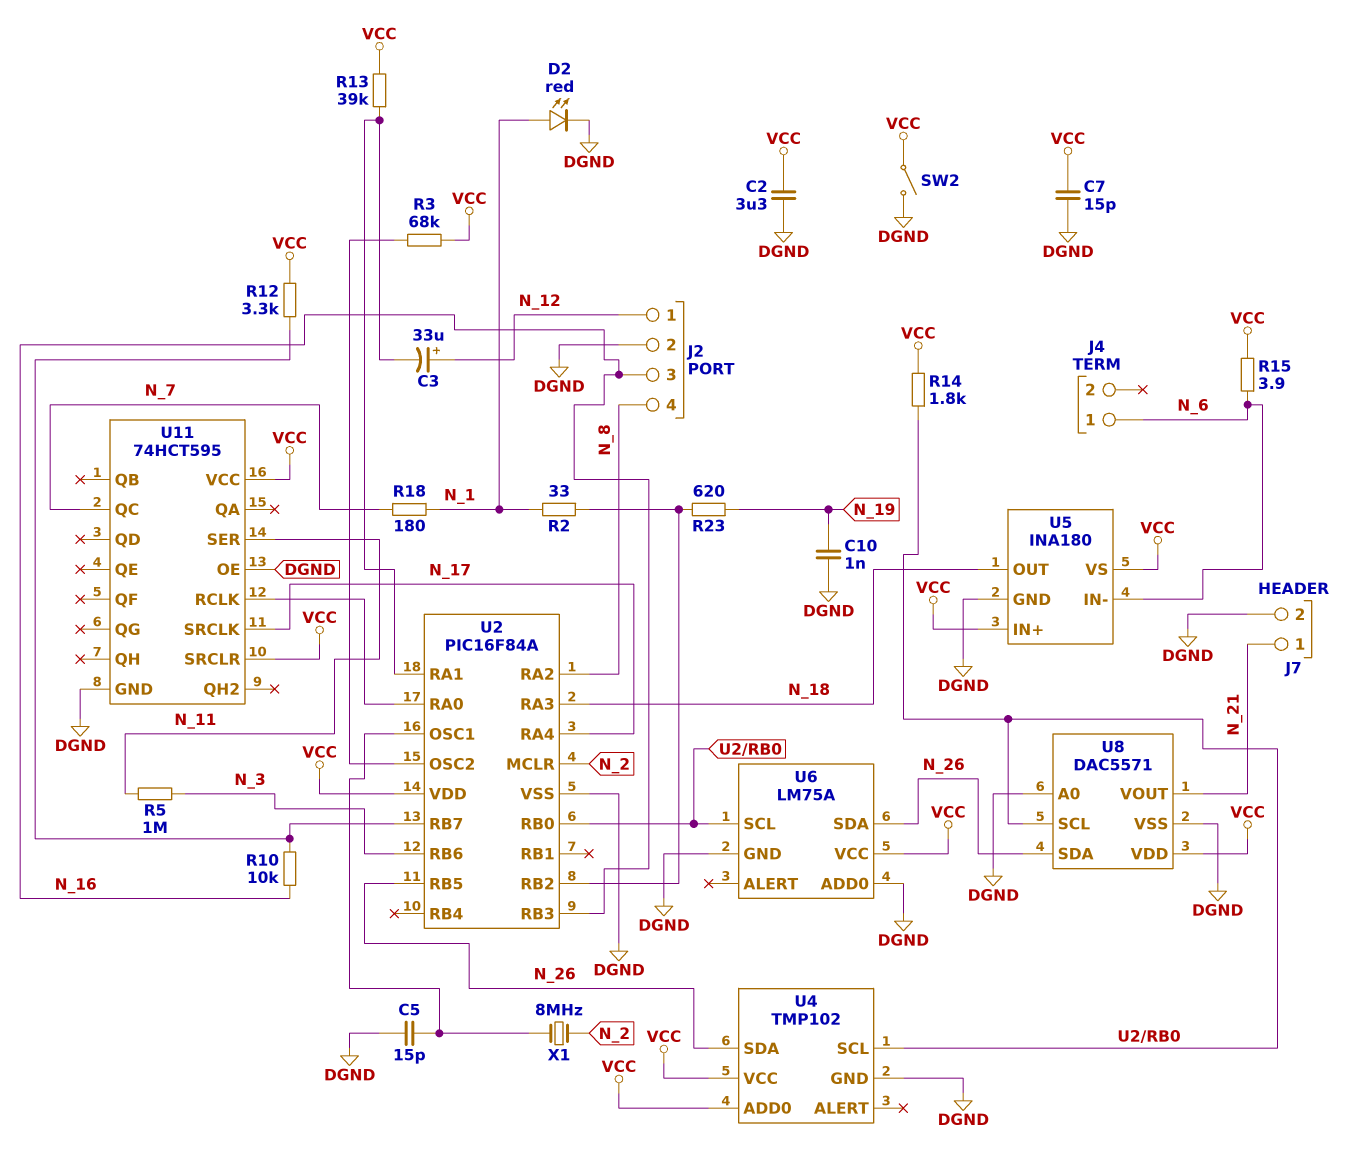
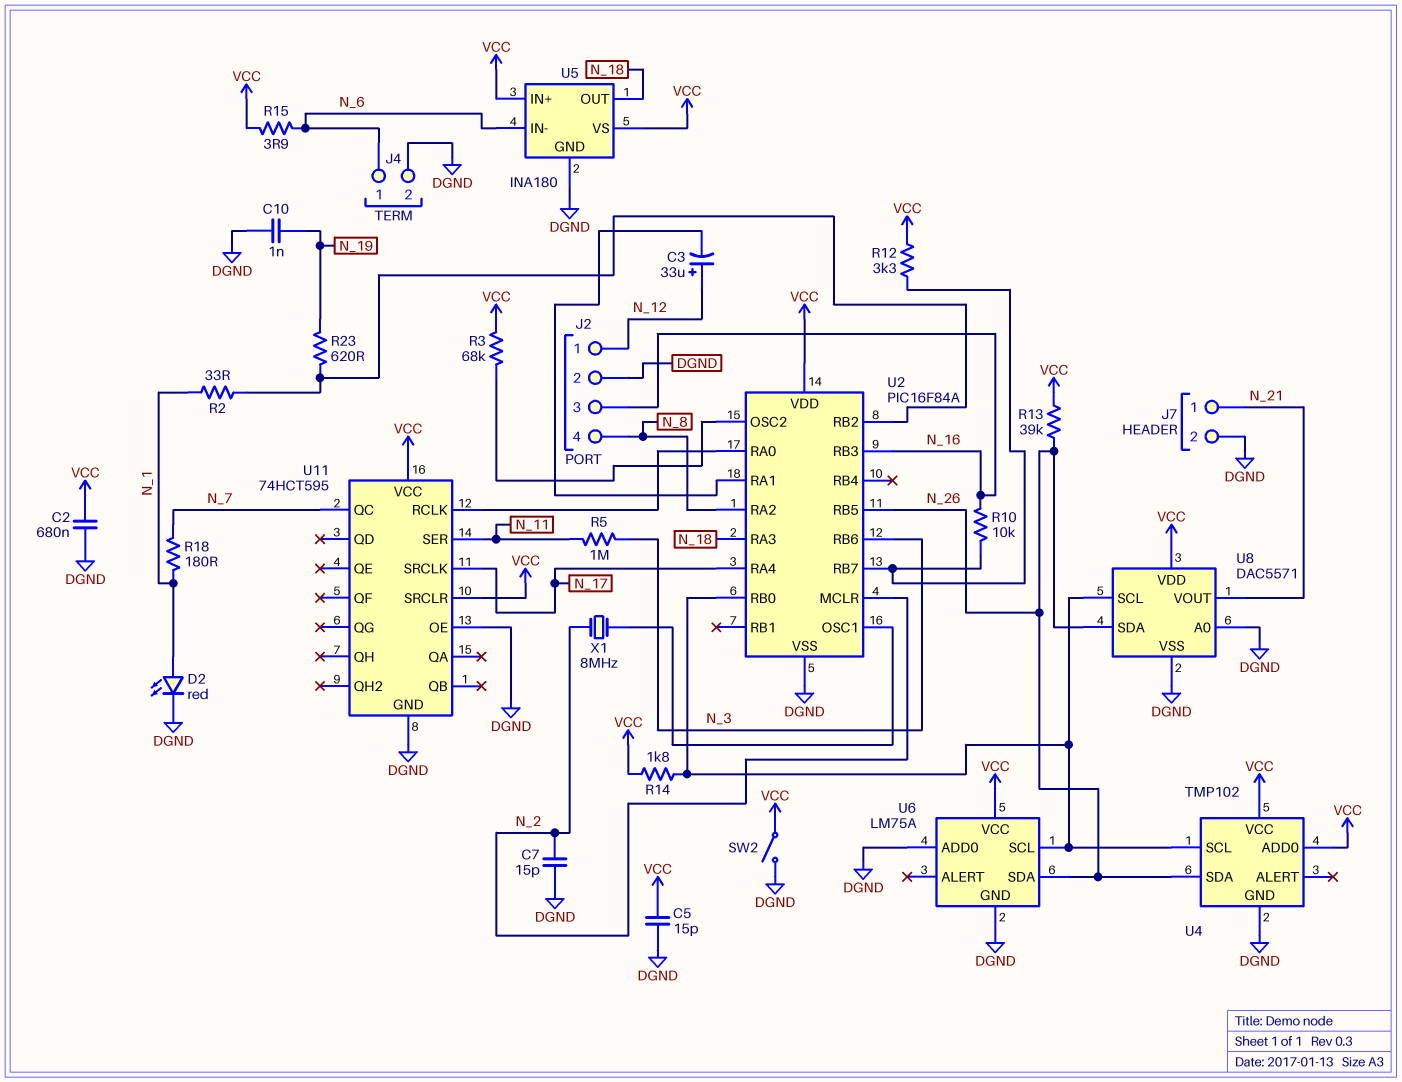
C2: 3.3uF (DGND, VCC) -> 680nF (DGND, VCC)
C5: 15pF (DGND, U2/OSC1) -> 15pF (DGND, VCC)
C7: 15pF (DGND, VCC) -> 15pF (DGND, N_2)
J4 pin 2: none -> DGND
R13: 39k (U2/RA1, VCC) -> 39k (N_26, VCC)

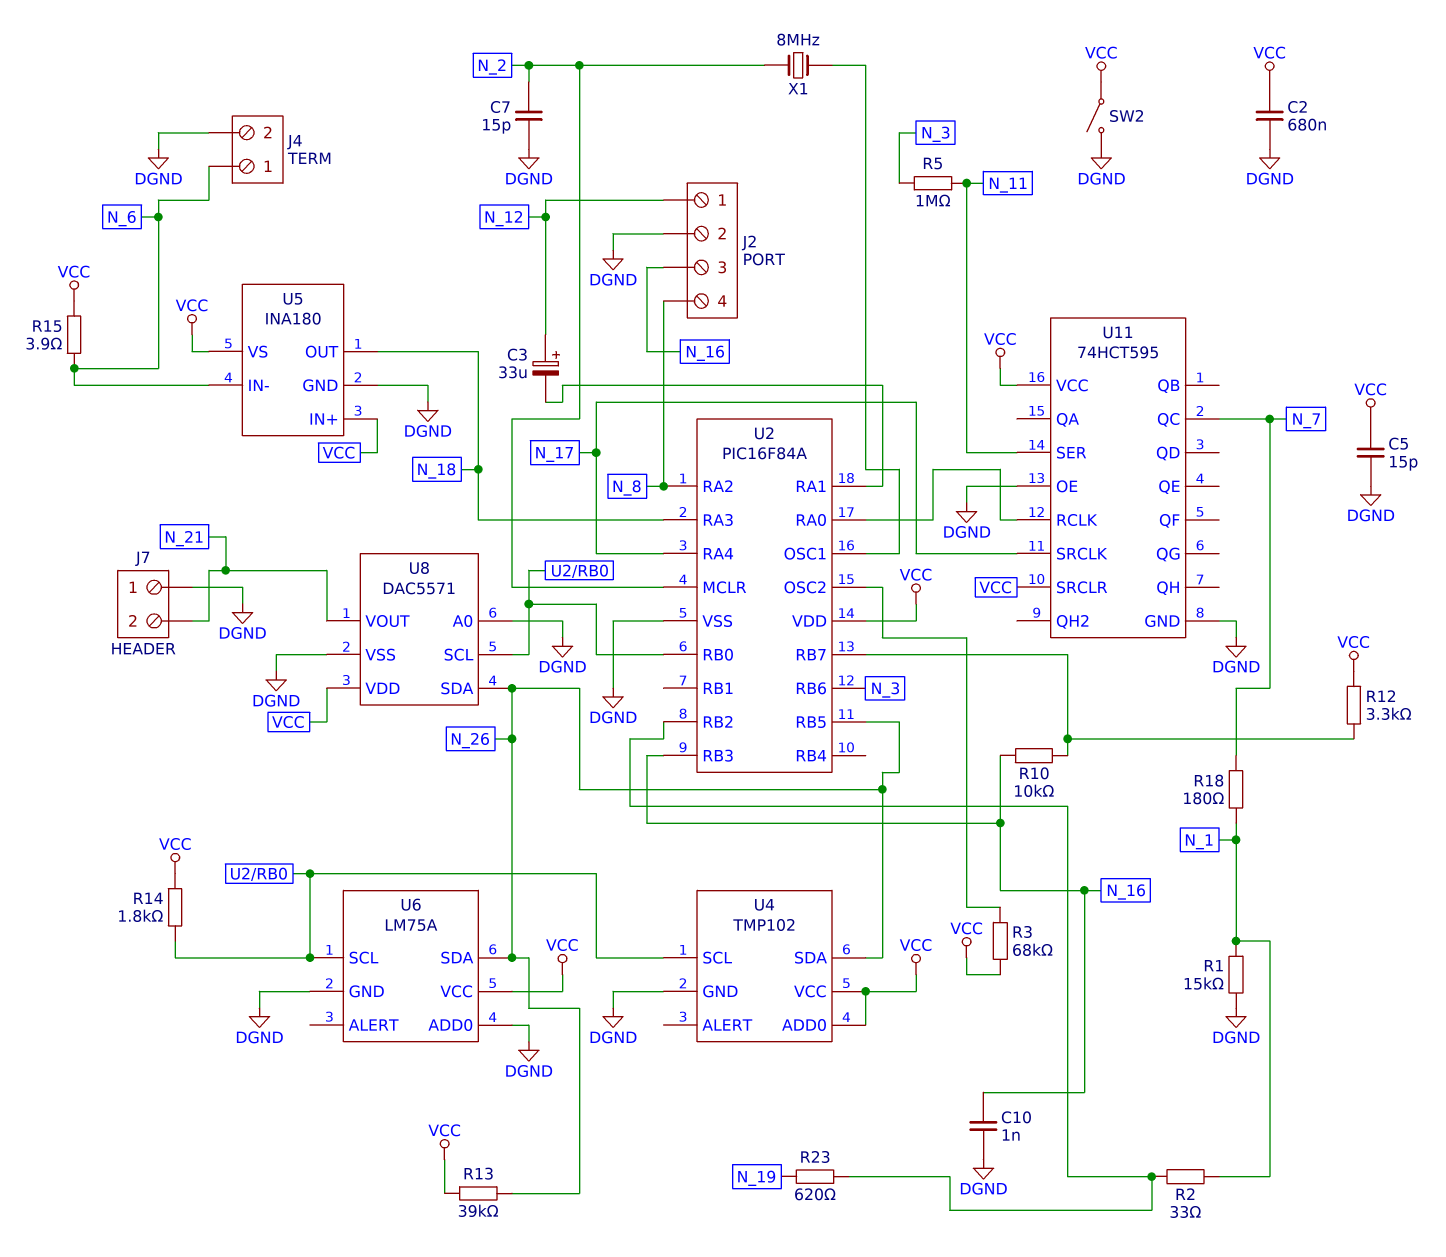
C10: 1nF (DGND, N_19) -> 1nF (DGND, N_16)
D2: LED red (A N_1, K DGND) -> none
J7 pin 1: N_21 -> DGND
J7 pin 2: DGND -> N_21
R1: none -> 15k (DGND, N_1)

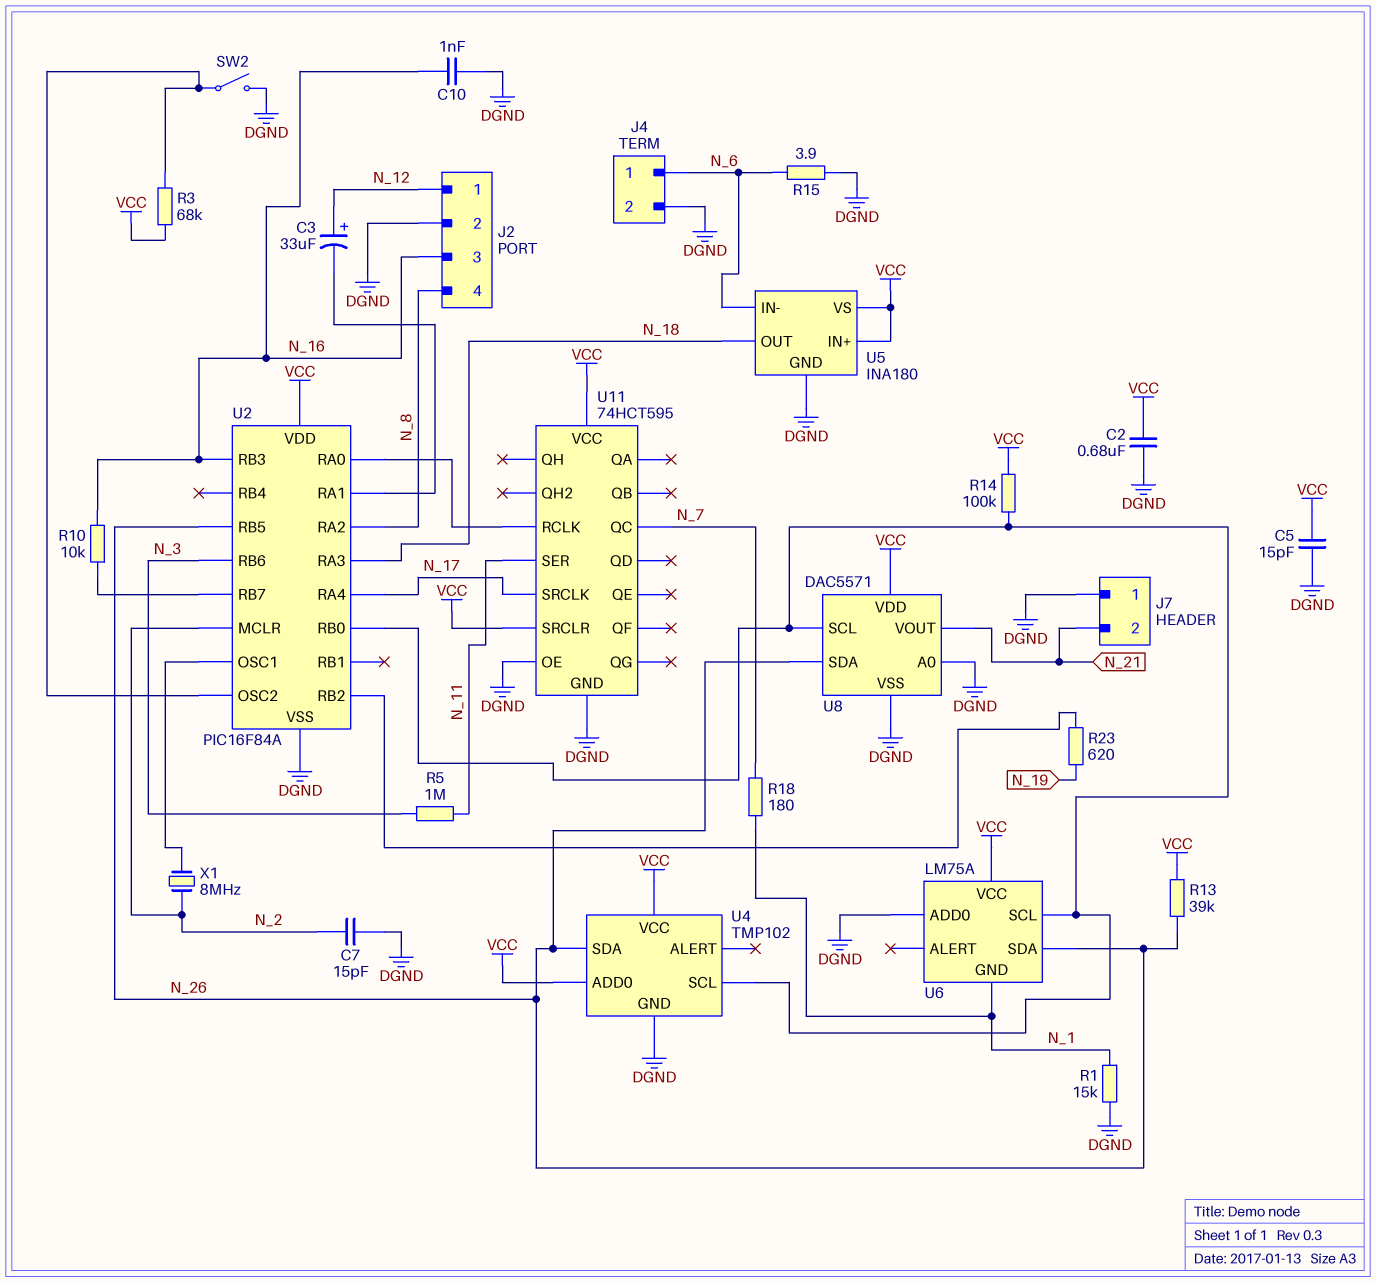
R2: 33 (N_1, U2/RB2) -> none
R12: 3.3k (U2/RB7, VCC) -> none
R14: 1.8k (U2/RB0, VCC) -> 100k (U2/RB0, VCC)
R15: 3.9 (N_6, VCC) -> 3.9 (DGND, N_6)
SW2: switch (DGND, VCC) -> switch (DGND, U2/OSC2)
U6 pin GND: DGND -> N_1

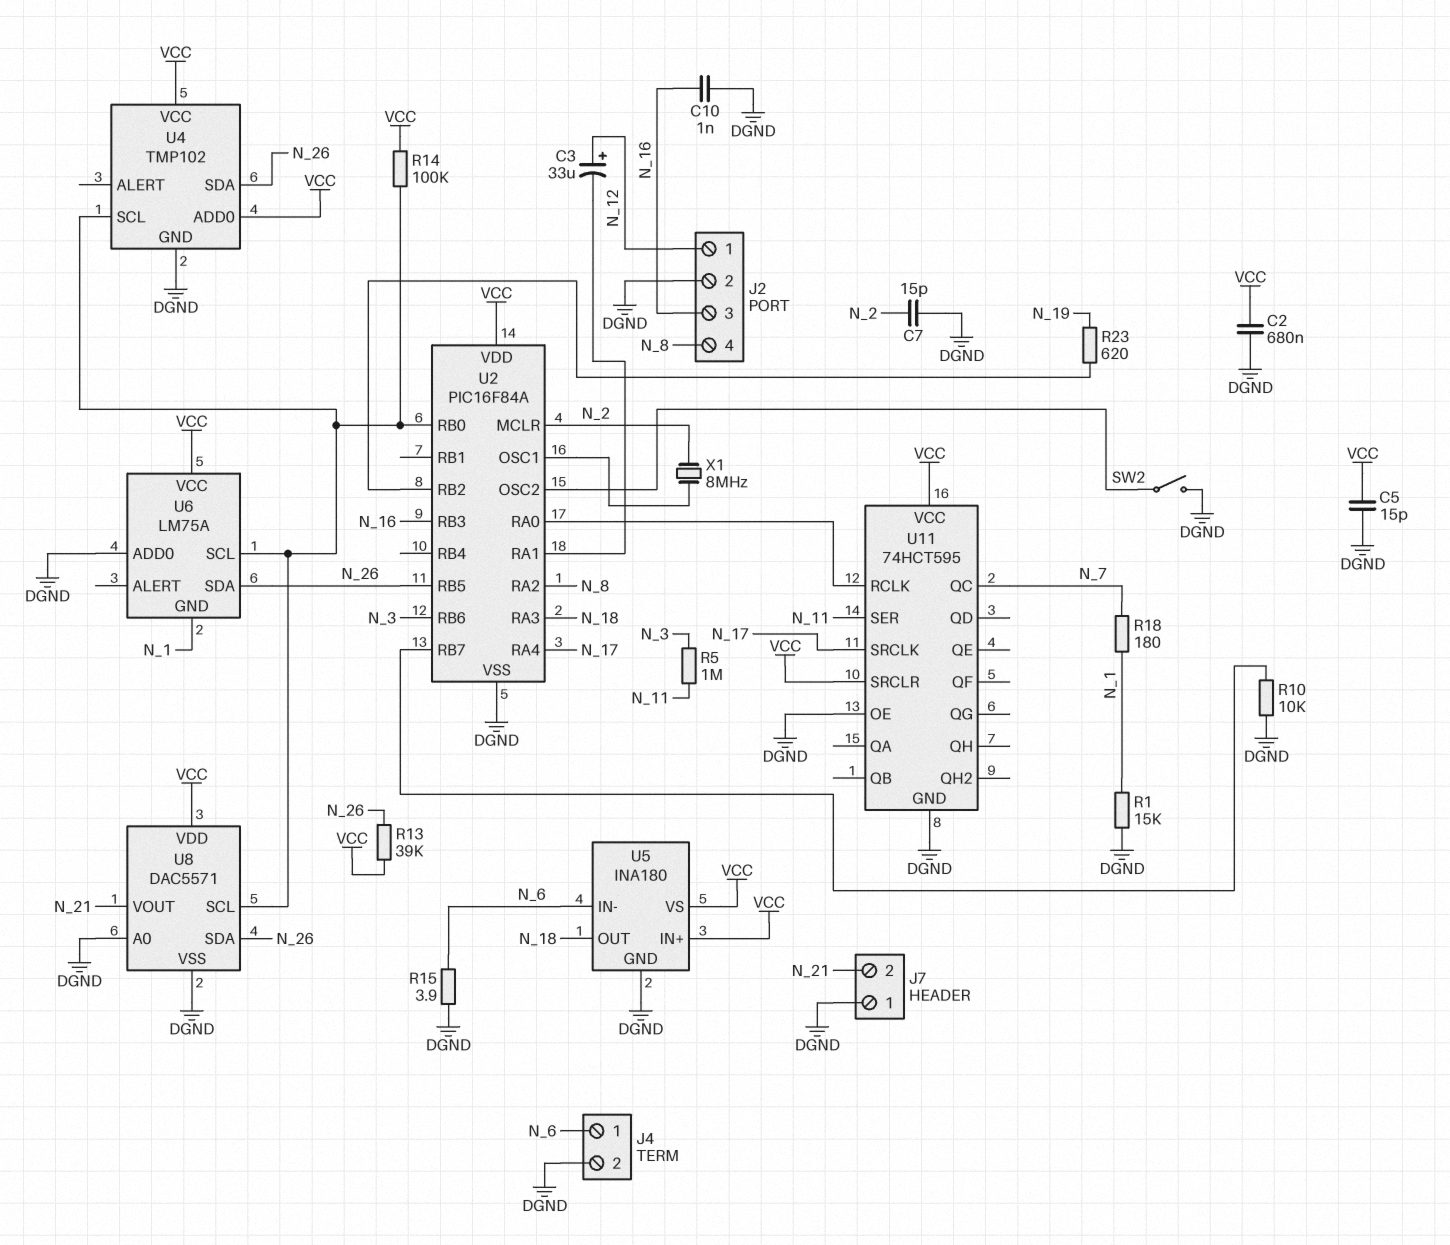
R3: 68k (U2/OSC2, VCC) -> none
R10: 10k (N_16, U2/RB7) -> 10k (DGND, U2/RB7)

